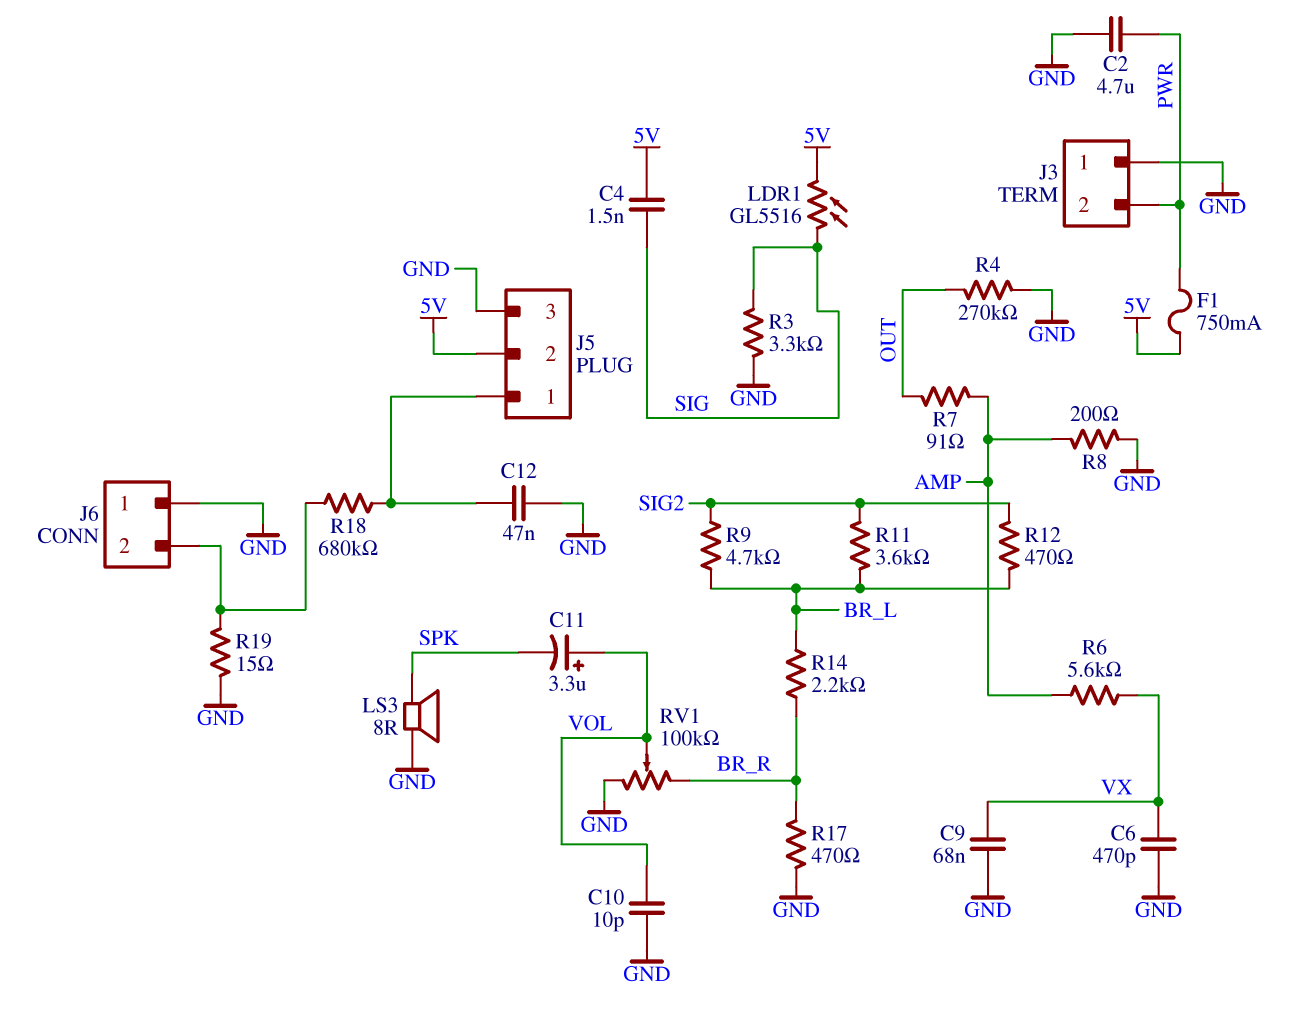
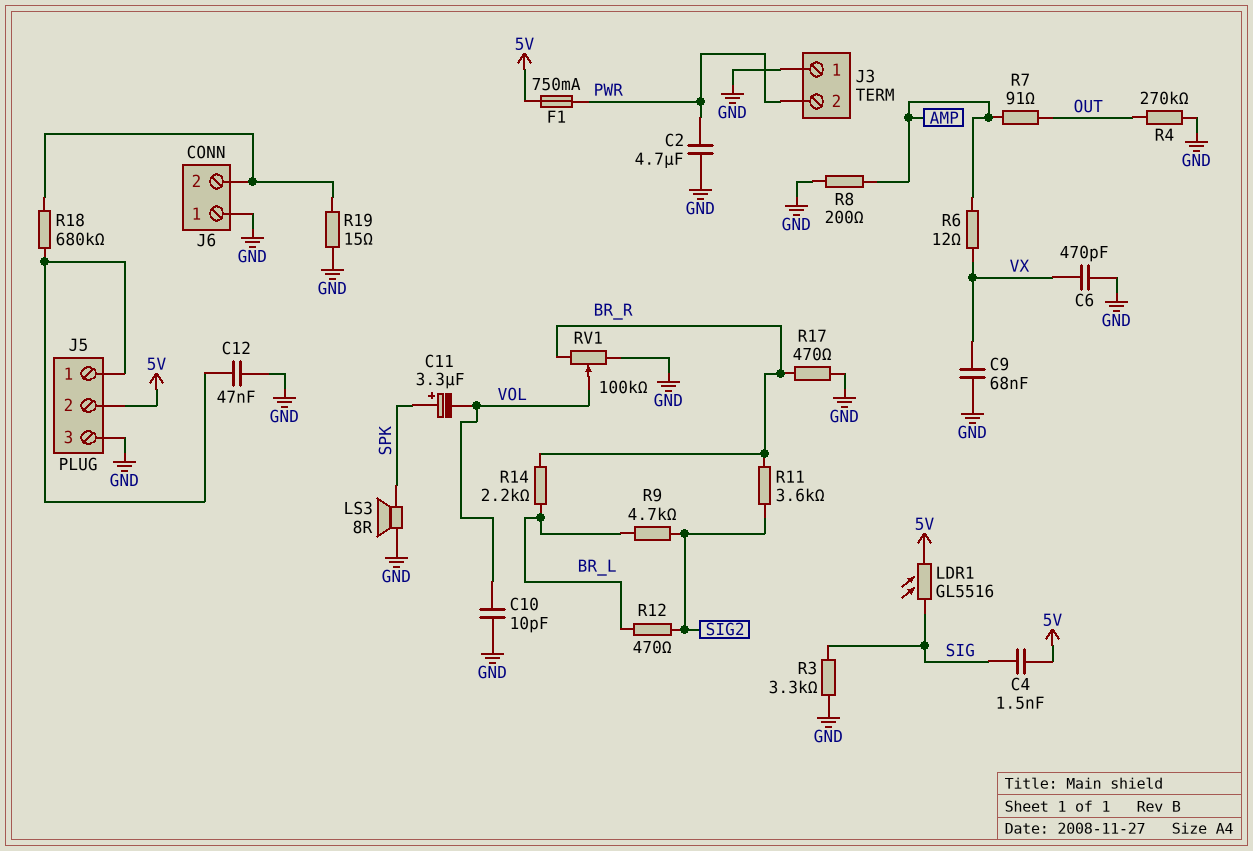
C11: 3.3uF (plus VOL, minus SPK) -> 3.3uF (plus SPK, minus VOL)
R6: 5.6k (AMP, VX) -> 12 (AMP, VX)
R11: 3.6k (BR_L, SIG2) -> 3.6k (BR_R, SIG2)

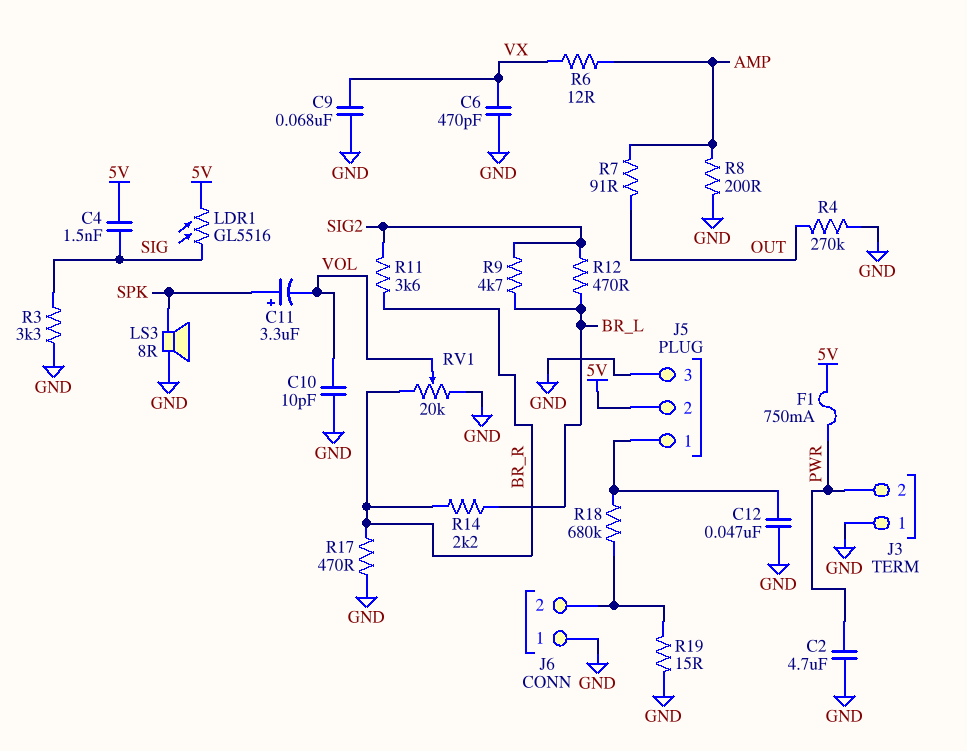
RV1: 100k (BR_R, GND, wiper VOL) -> 20k (BR_R, GND, wiper VOL)

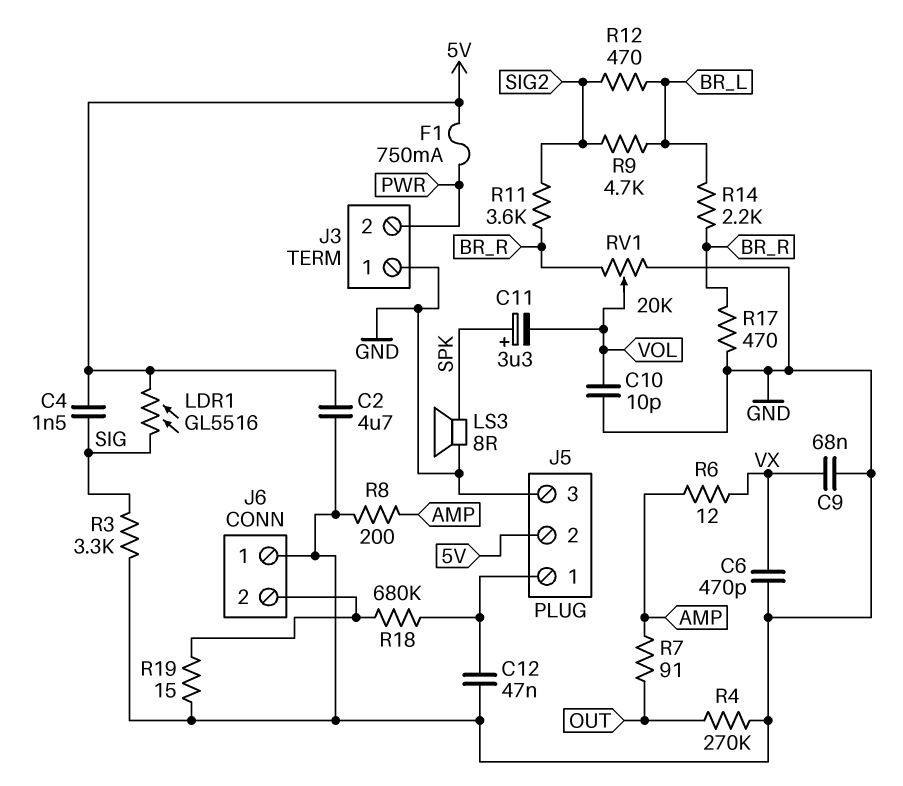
C2: 4.7uF (GND, PWR) -> 4.7uF (5V, GND)

